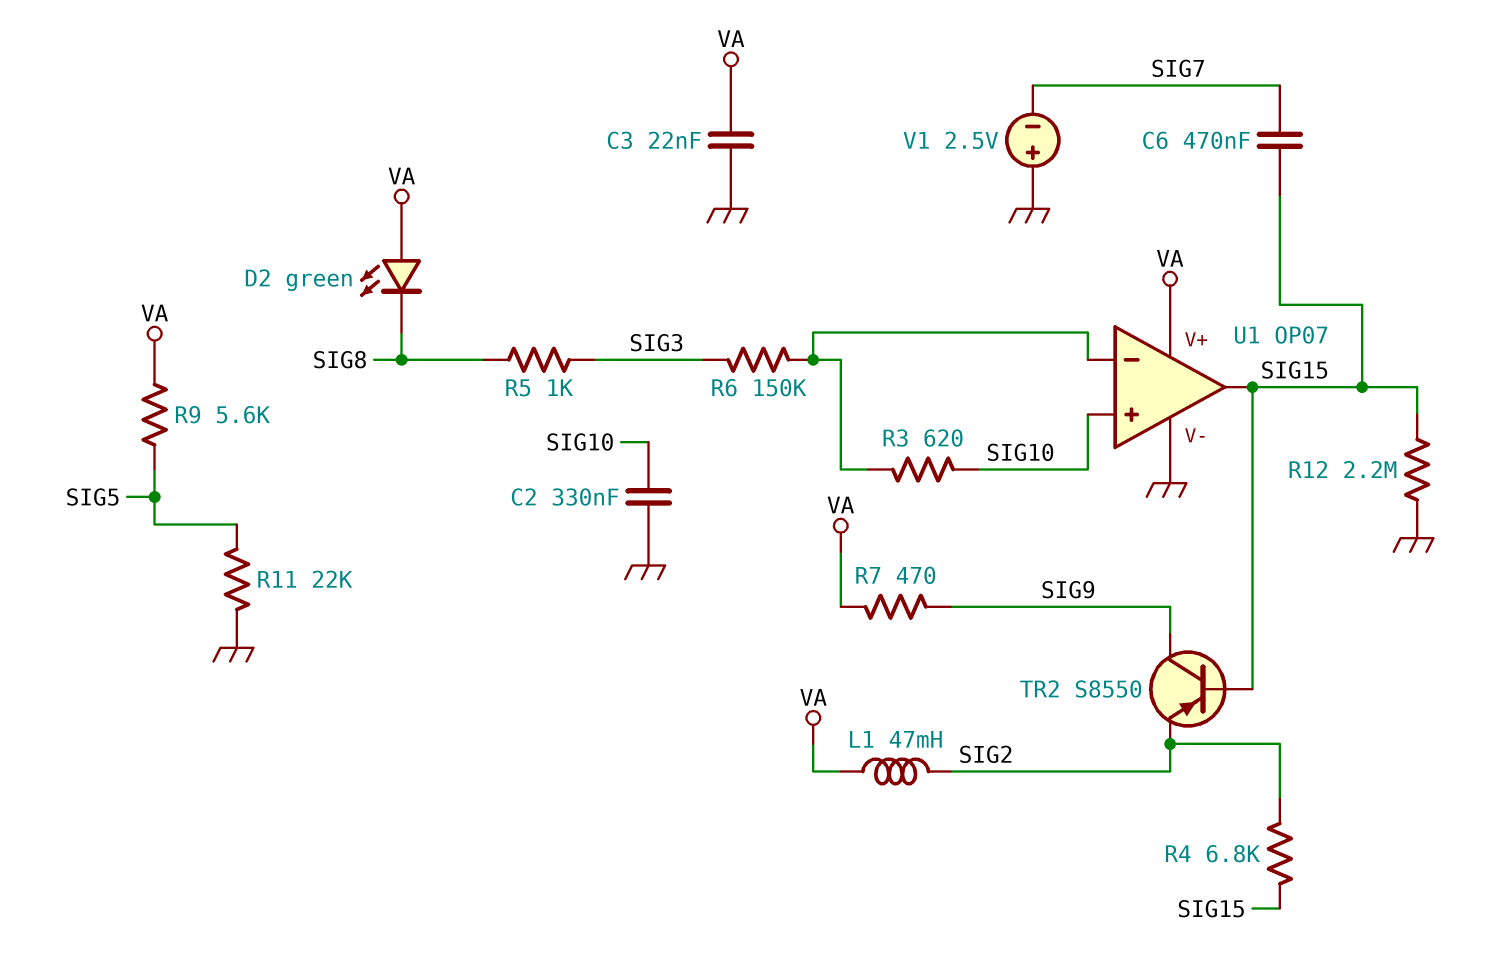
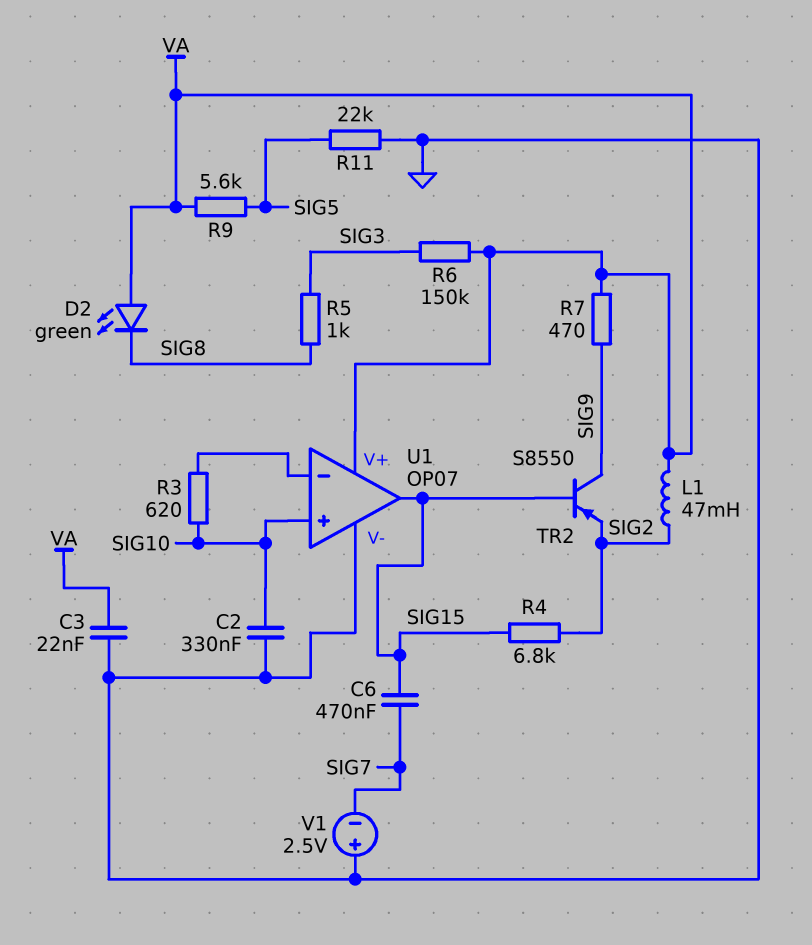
R6: 150k (SIG3, U1/in-) -> 150k (SIG3, VA)
R12: 2.2M (GND, SIG15) -> none

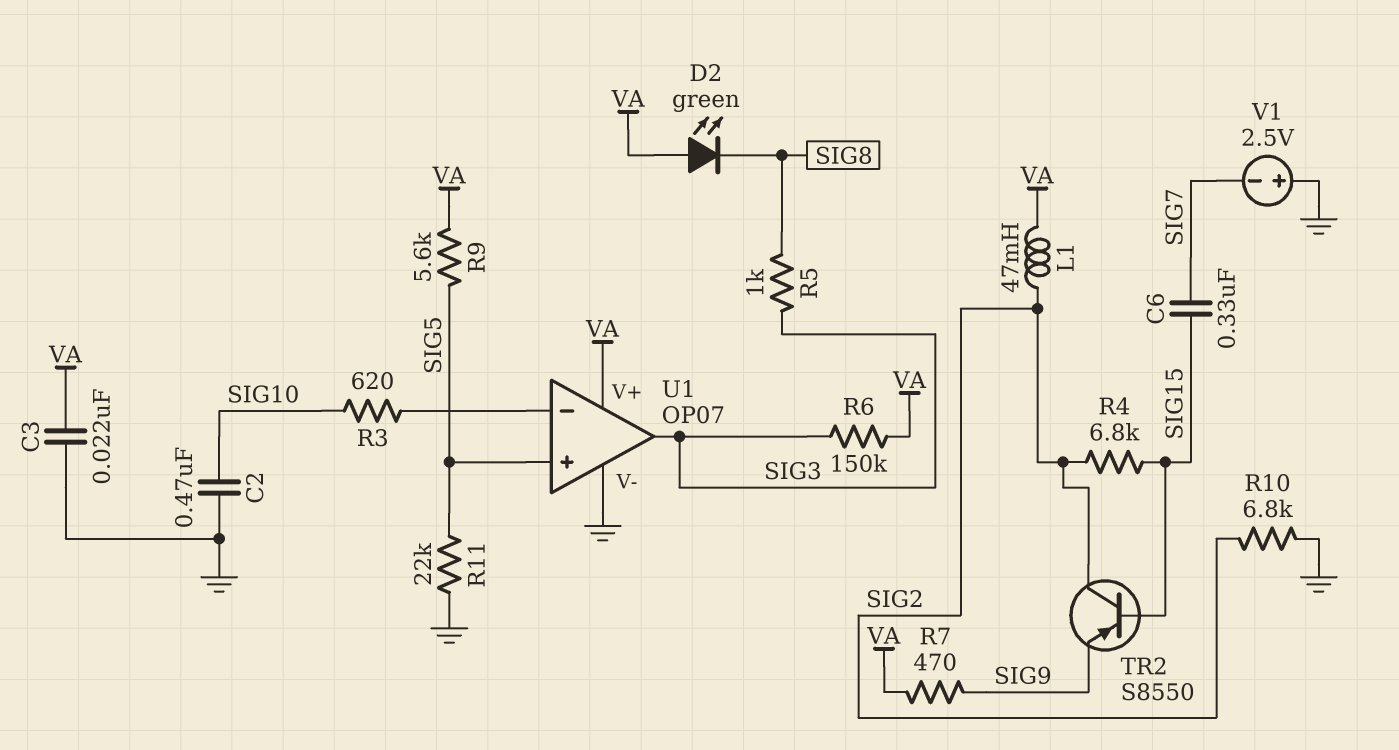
C2: 330nF (GND, SIG10) -> 470nF (GND, SIG10)
C6: 470nF (SIG7, SIG15) -> 330nF (SIG7, SIG15)
R10: none -> 6.8k (GND, SIG2)
TR2: PNP S8550 (B SIG15, C SIG9, E SIG2) -> PNP S8550 (B SIG15, C SIG2, E SIG9)
U1 pin in+: SIG10 -> SIG5
U1 pin out: SIG15 -> SIG3

